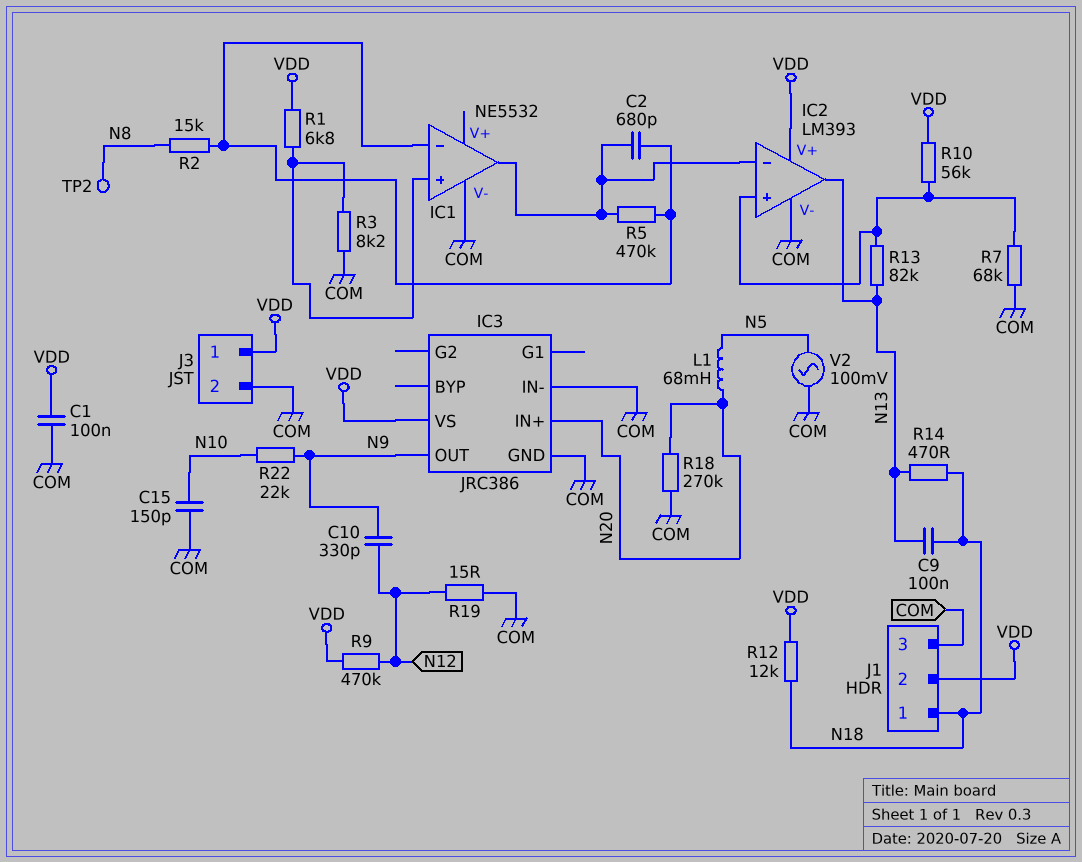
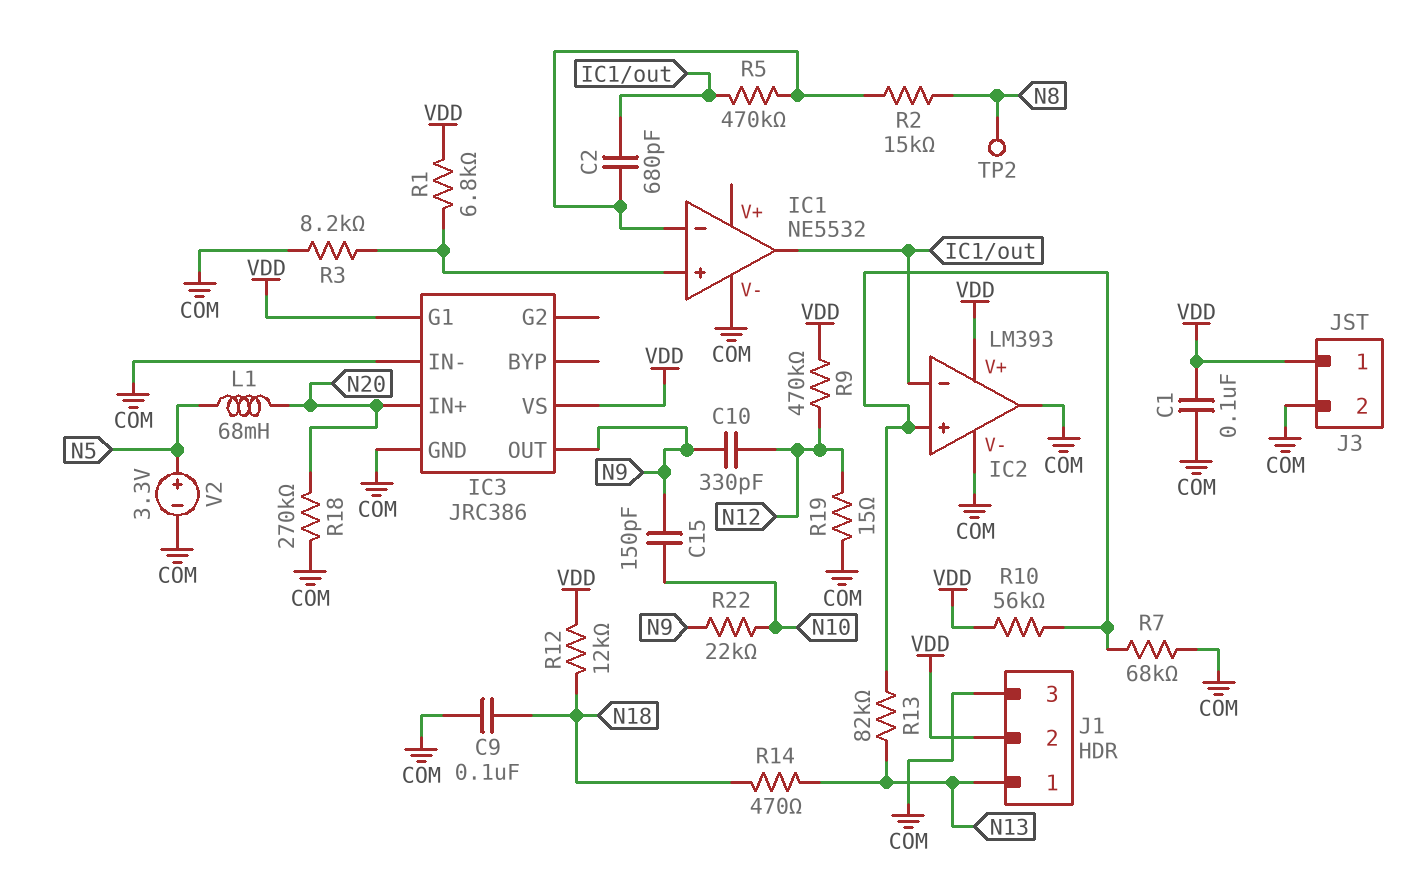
C9: 100nF (N13, N18) -> 100nF (COM, N18)
C15: 150pF (COM, N10) -> 150pF (N9, N10)
IC2 pin out: N13 -> COM
IC3 pin G1: none -> VDD
J1 pin 1: N18 -> N13
V2: AC 100mV (COM, N5) -> 3.3V (plus N5, minus COM)

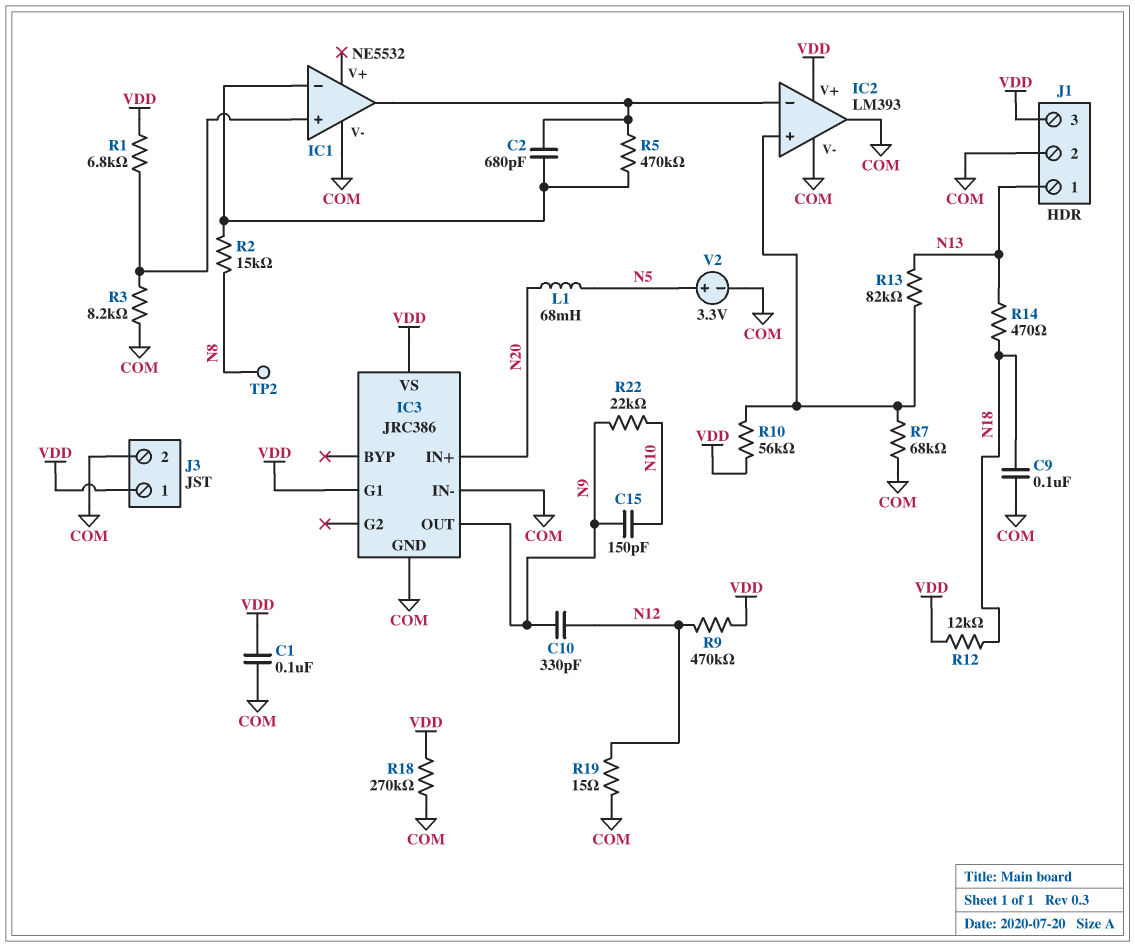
J1 pin 2: VDD -> COM
J1 pin 3: COM -> VDD
R18: 270k (COM, N20) -> 270k (COM, VDD)

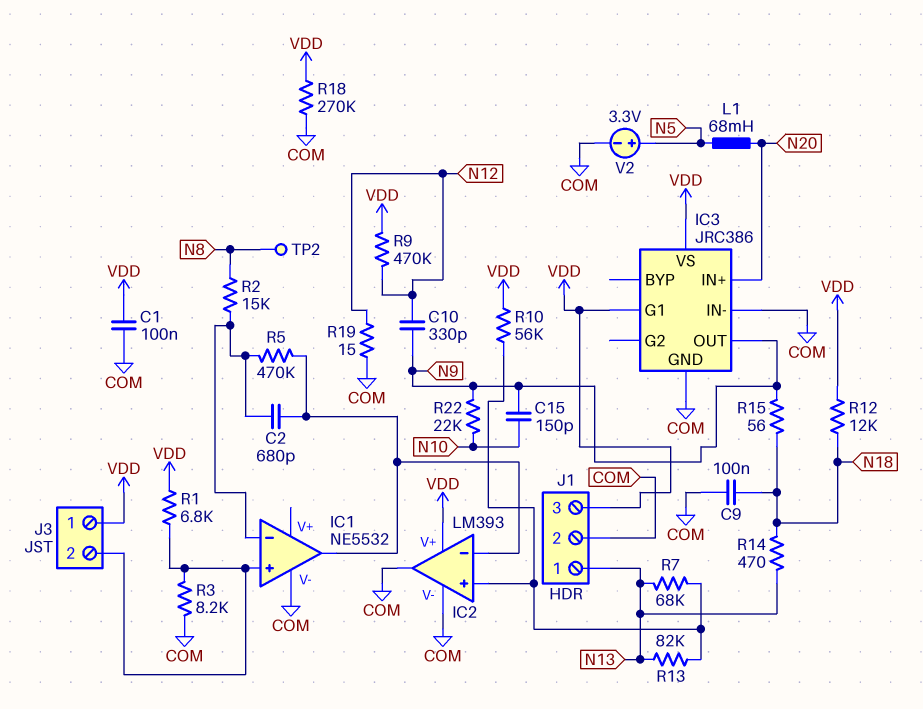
J3 pin 2: COM -> IC1/in+
R7: 68k (COM, IC2/in+) -> 68k (IC2/in+, N13)
R15: none -> 56 (N9, N18)

